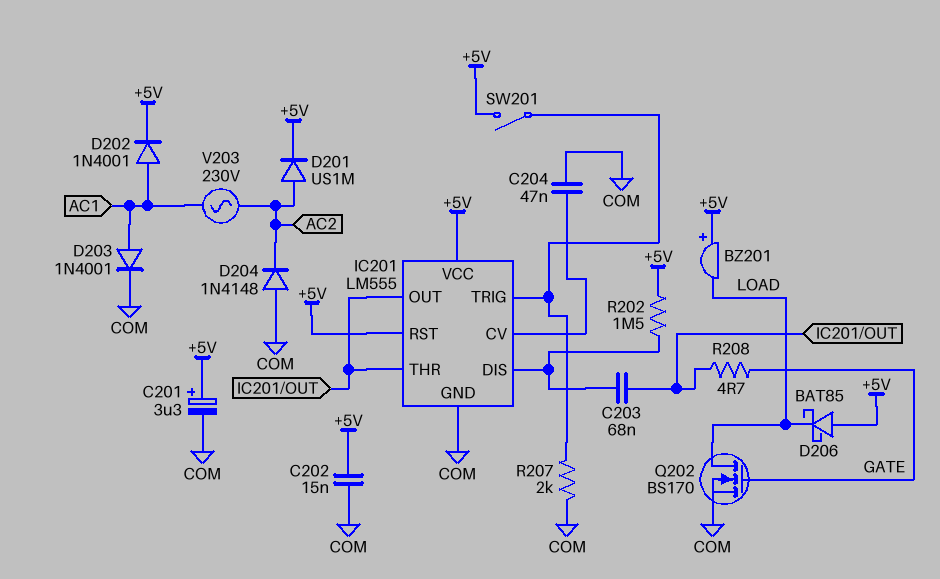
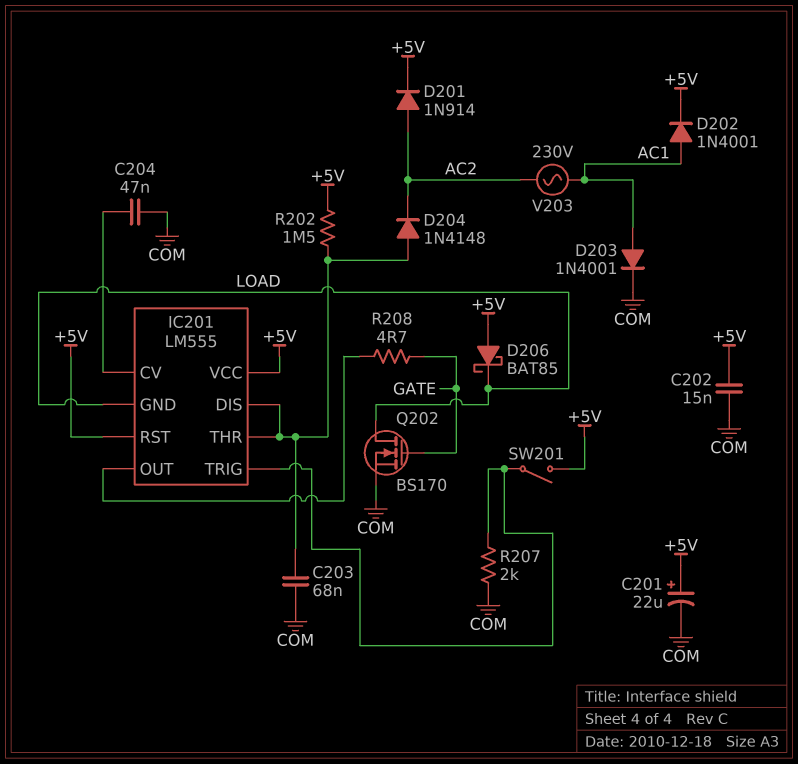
BZ201: buzzer (plus +5V, minus LOAD) -> none
C201: 3.3uF (plus +5V, minus COM) -> 22uF (plus +5V, minus COM)
C203: 68nF (IC201/DIS, IC201/OUT) -> 68nF (COM, IC201/DIS)
D201: diode US1M (A AC2, K +5V) -> diode 1N914 (A AC2, K +5V)
D204: diode 1N4148 (A COM, K AC2) -> diode 1N4148 (A IC201/DIS, K AC2)
IC201 pin GND: COM -> LOAD
IC201 pin THR: IC201/OUT -> IC201/DIS

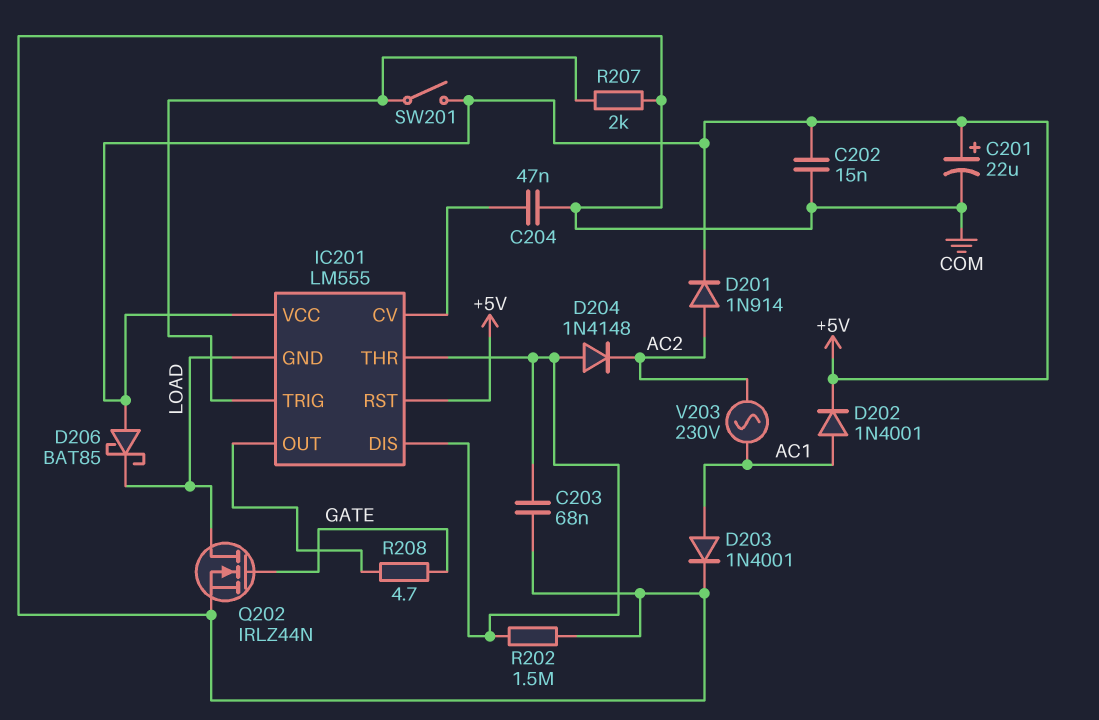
Q202: NMOS BS170 (G GATE, D LOAD, S COM) -> NMOS IRLZ44N (G GATE, D LOAD, S COM)
R202: 1.5M (+5V, IC201/DIS) -> 1.5M (COM, IC201/DIS)

